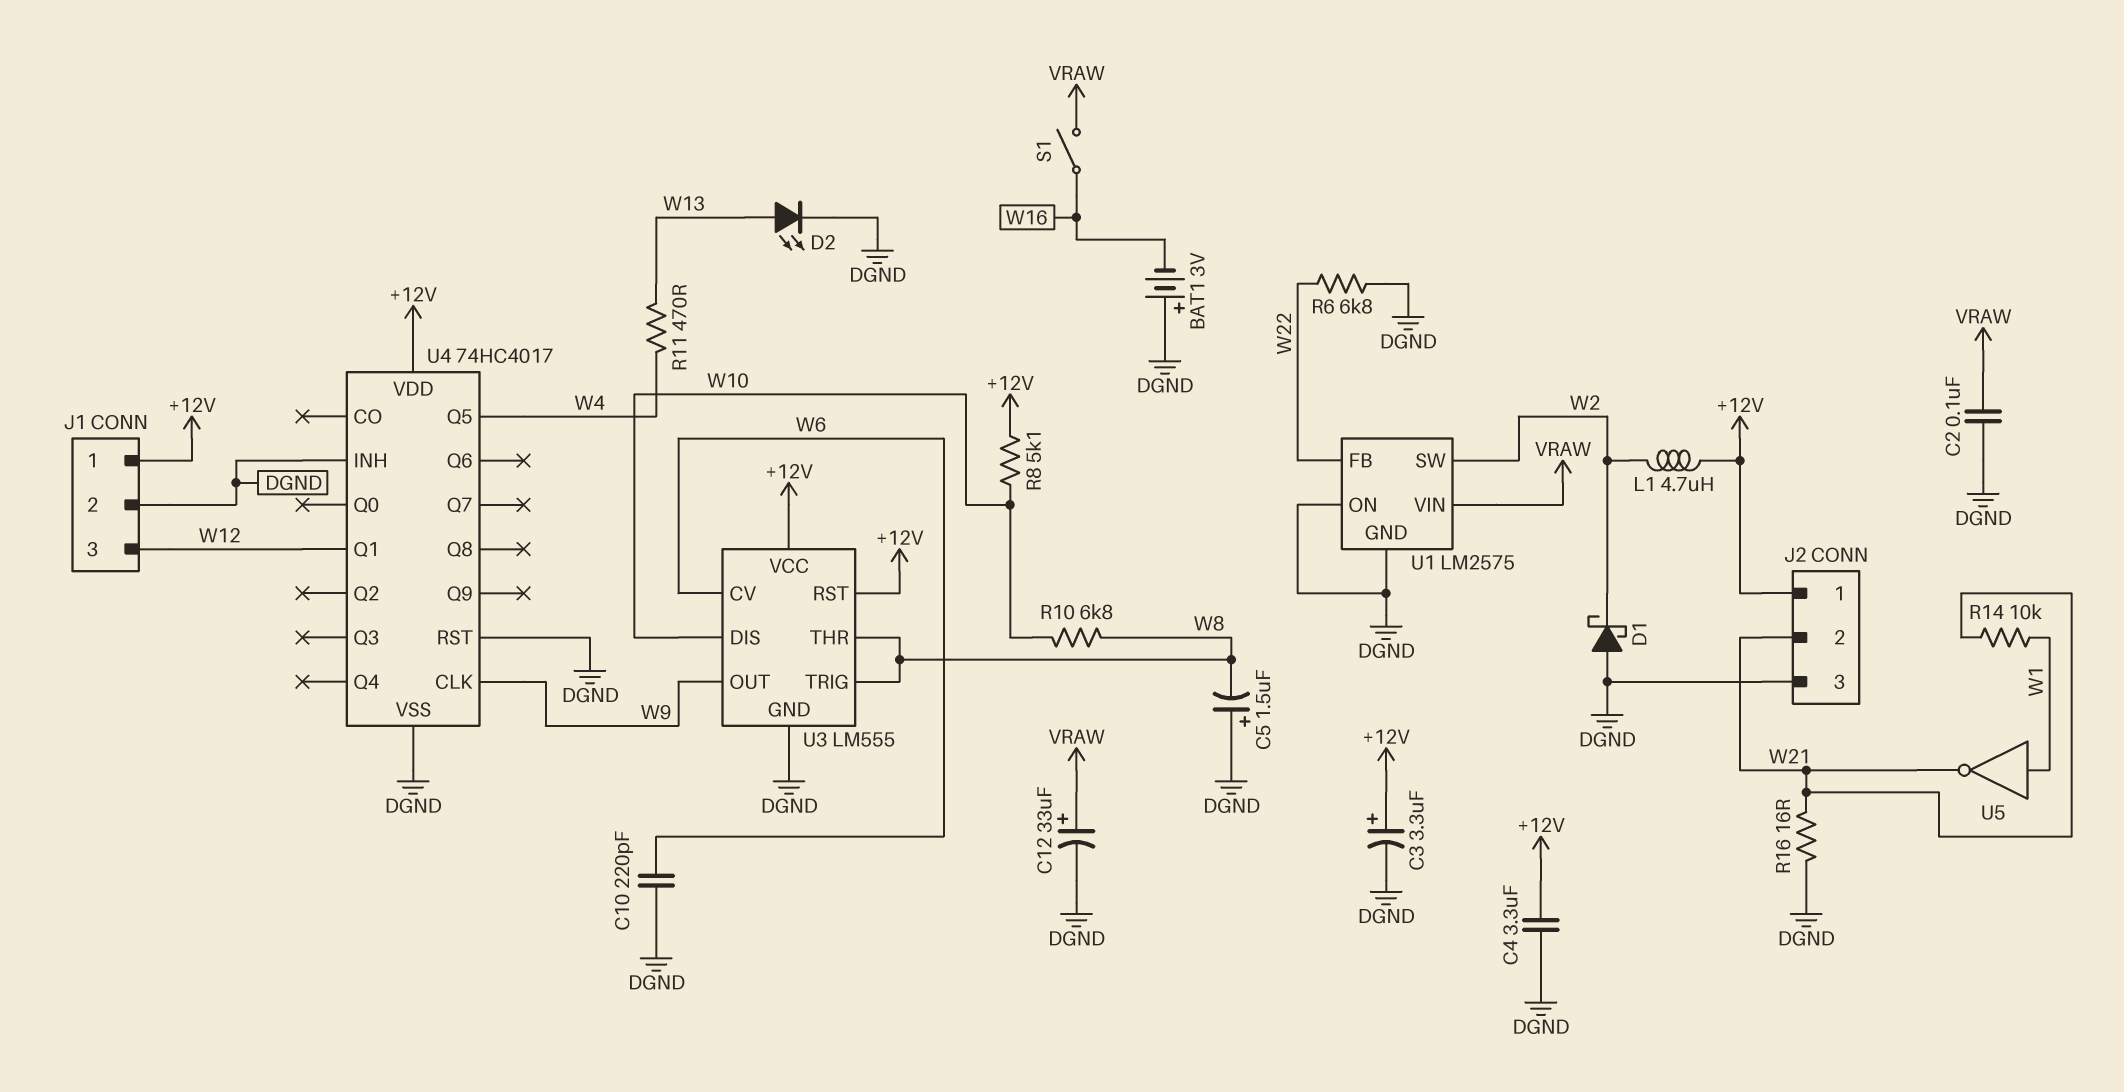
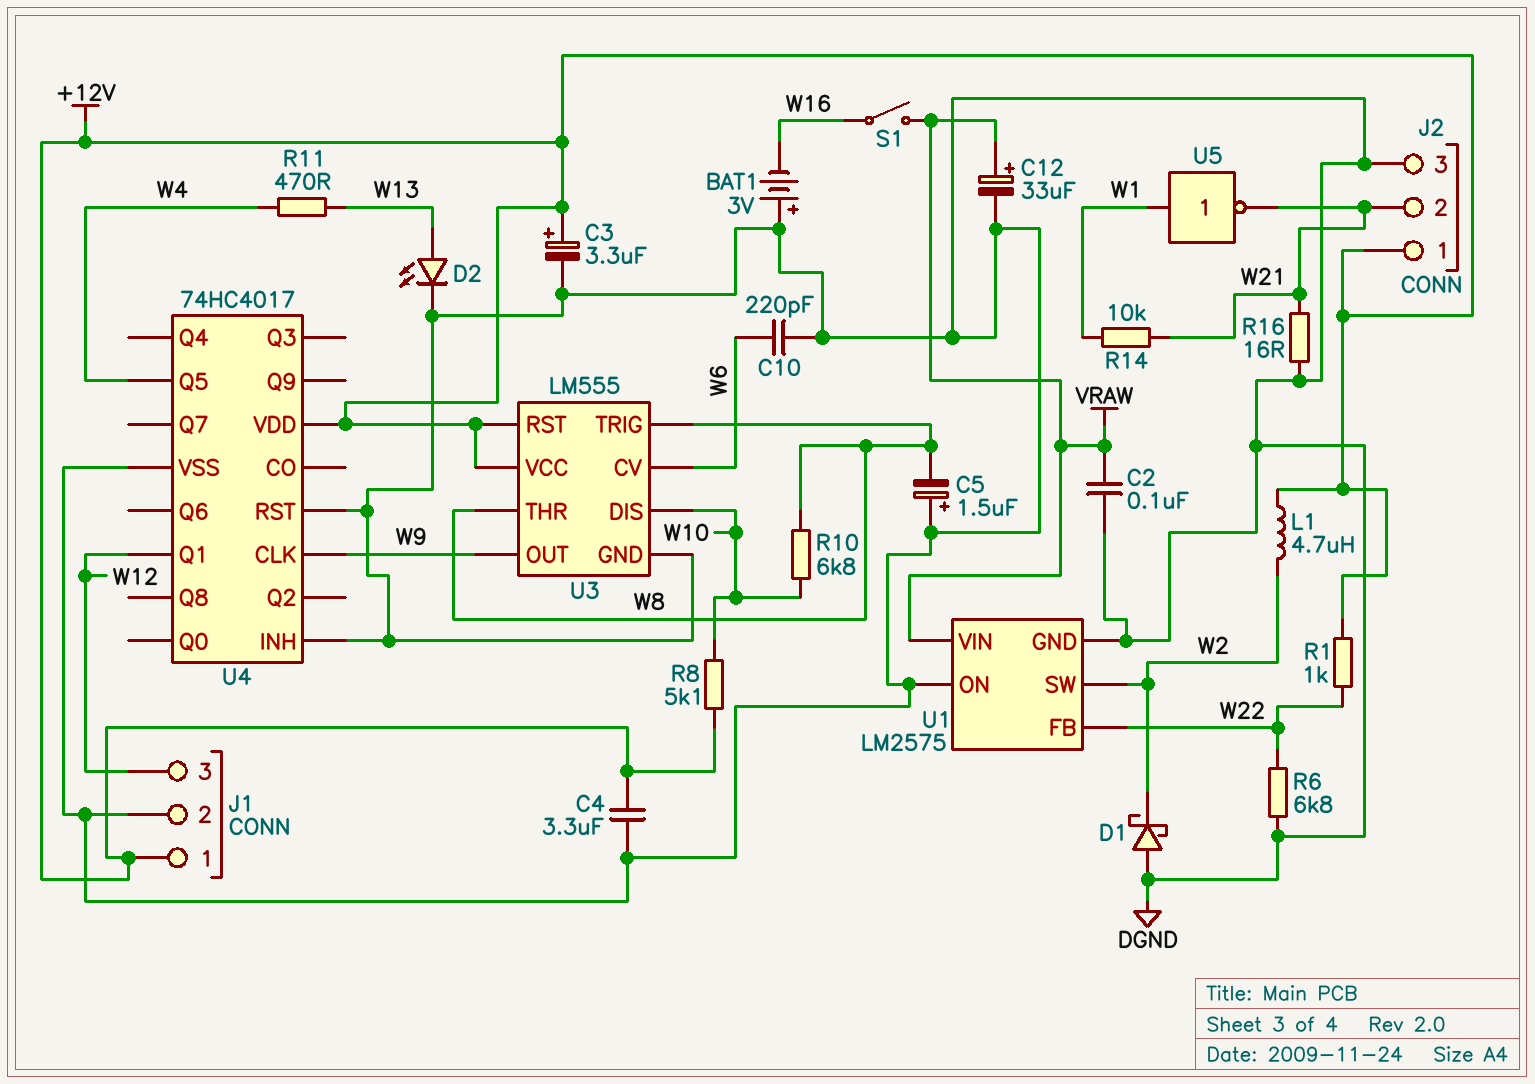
R1: none -> 1k (+12V, W22)

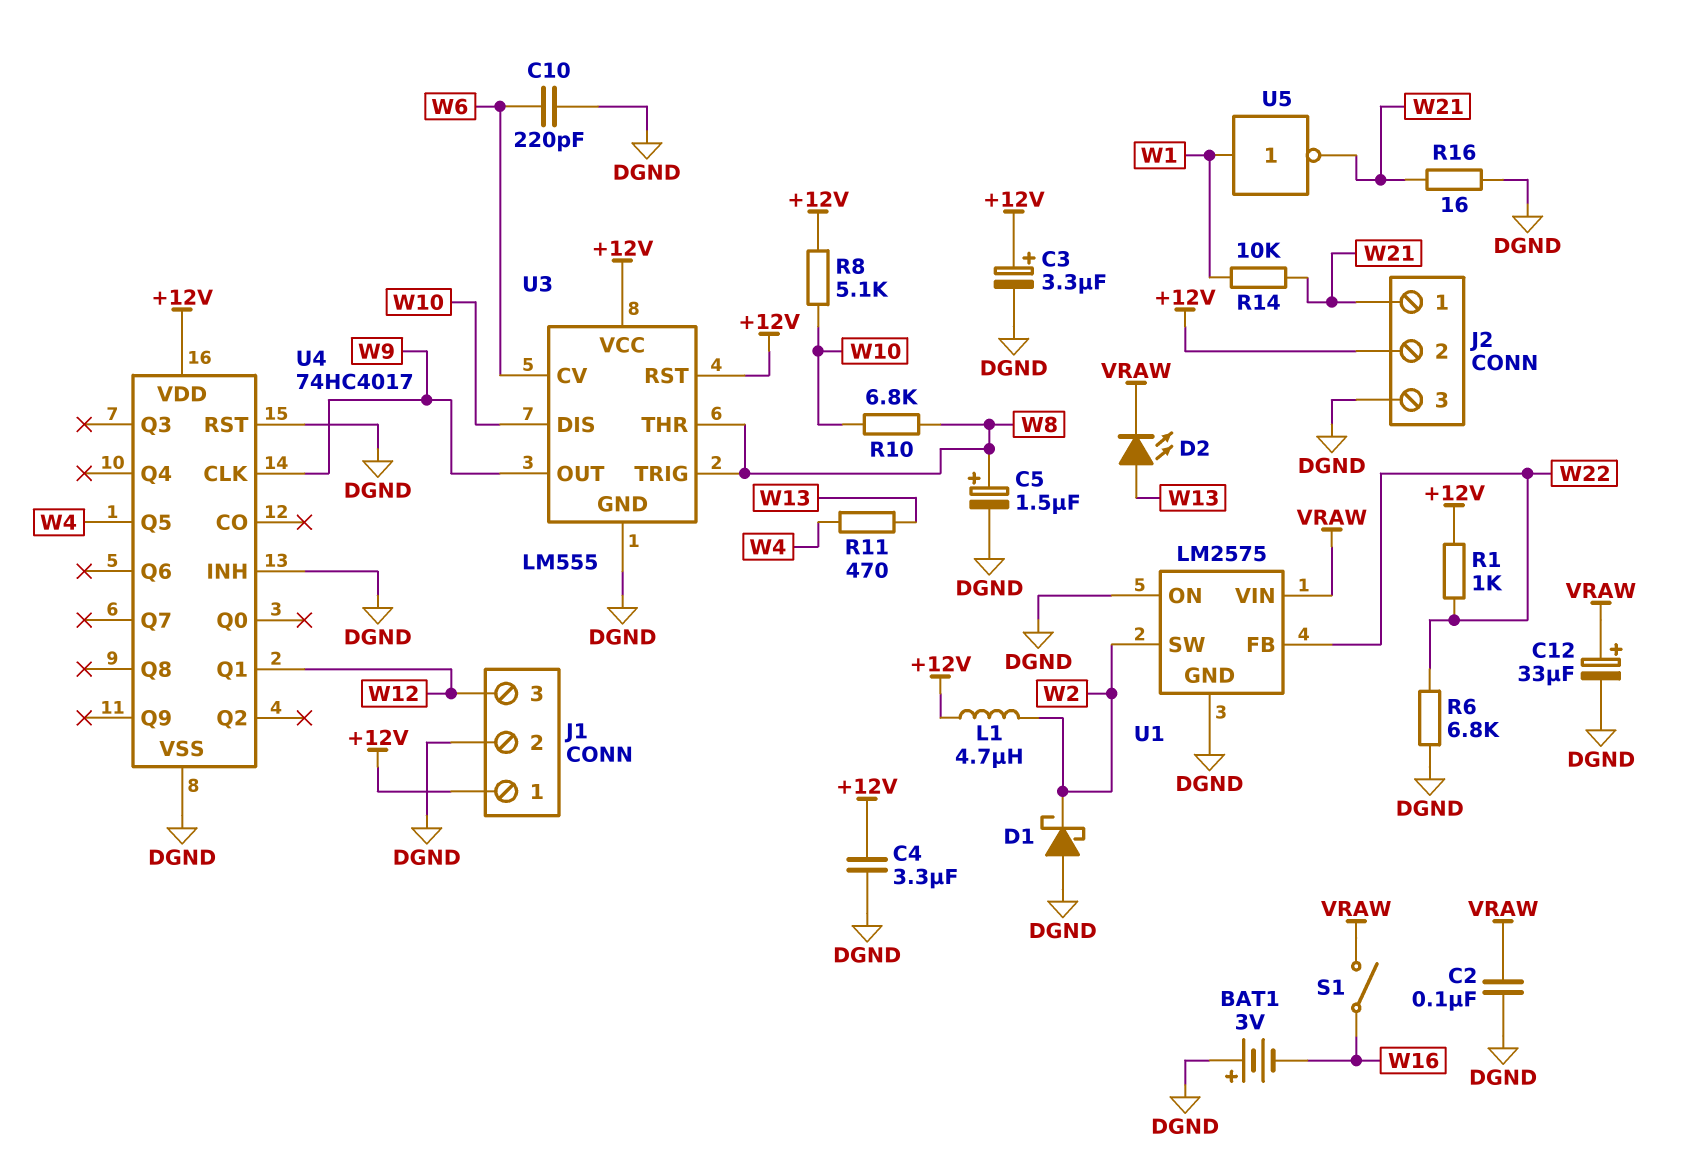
C5: 1.5uF (plus DGND, minus W8) -> 1.5uF (plus W8, minus DGND)
D2: LED (A W13, K DGND) -> LED (A W13, K VRAW)
J2 pin 1: +12V -> W21
J2 pin 2: W21 -> +12V

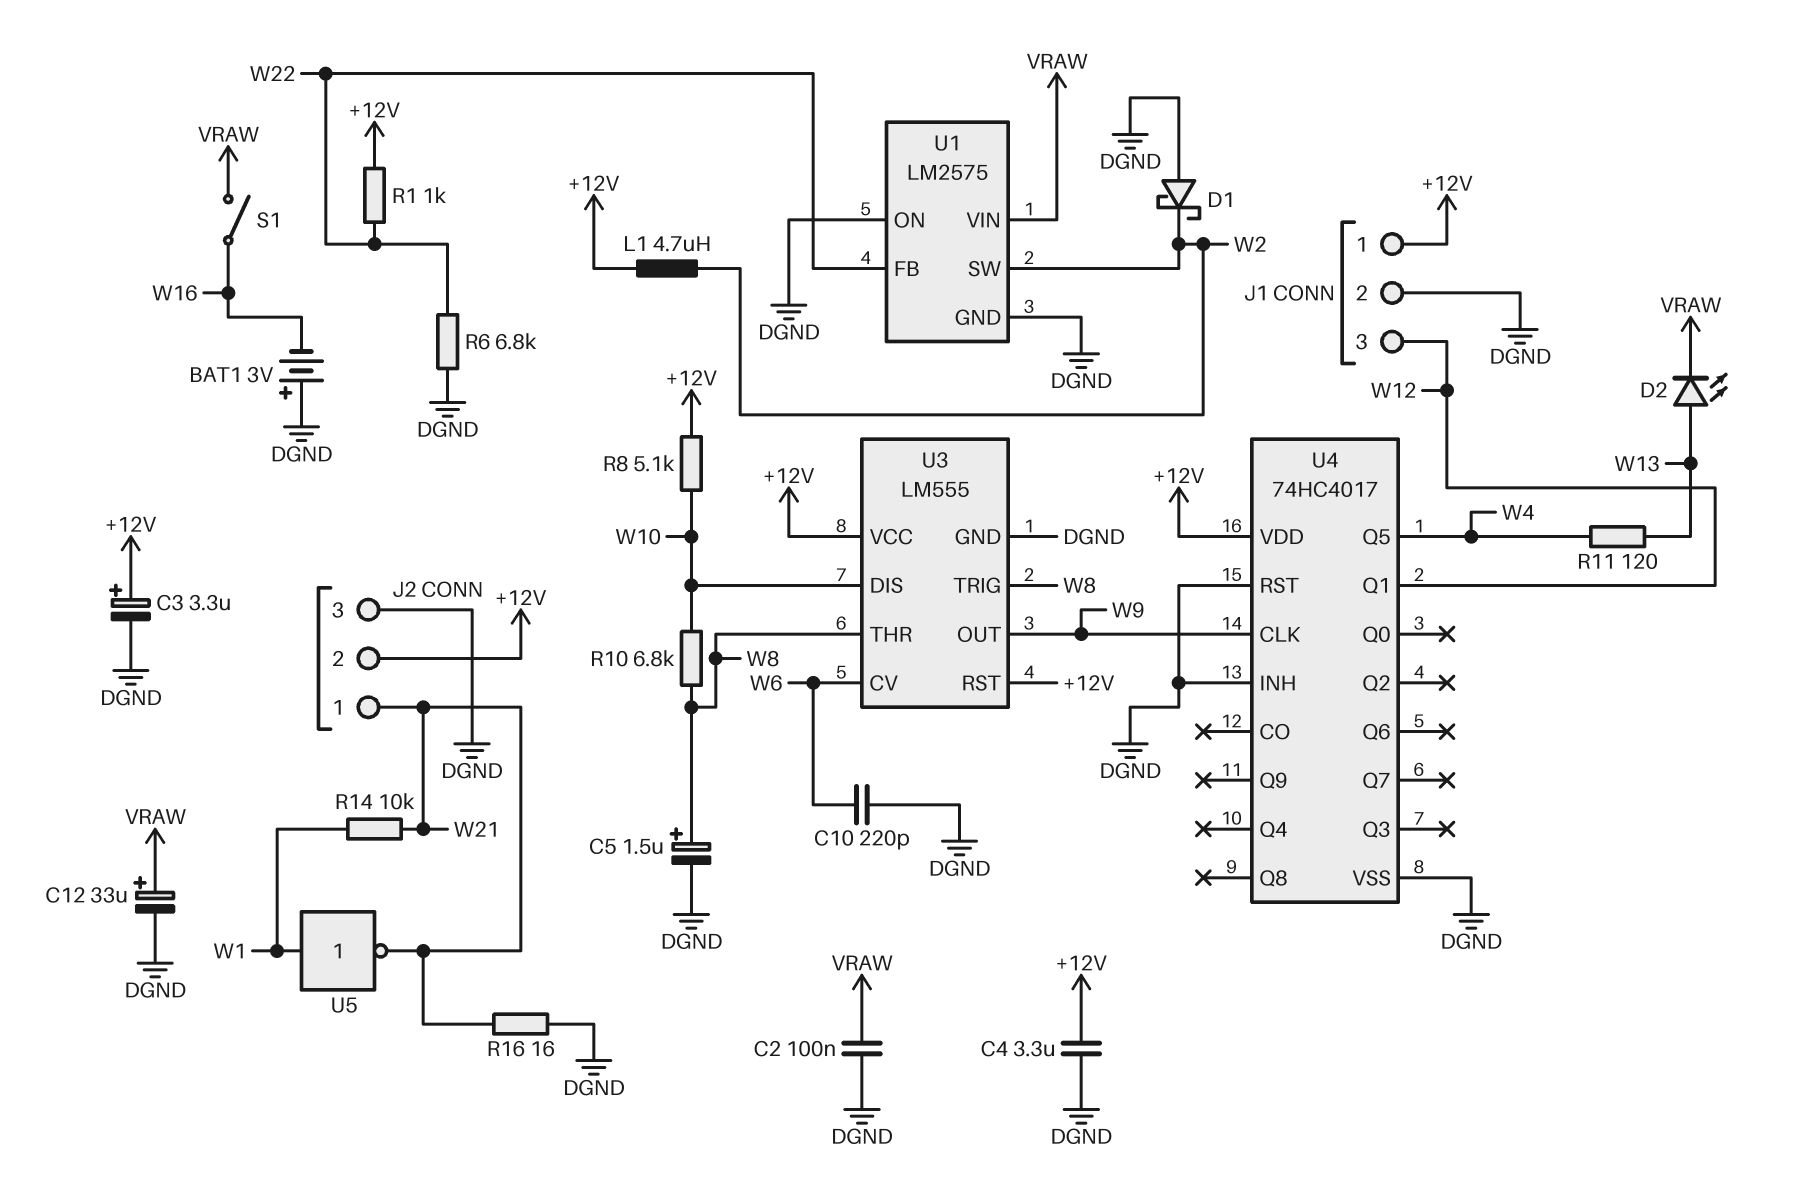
R11: 470 (W4, W13) -> 120 (W4, W13)

